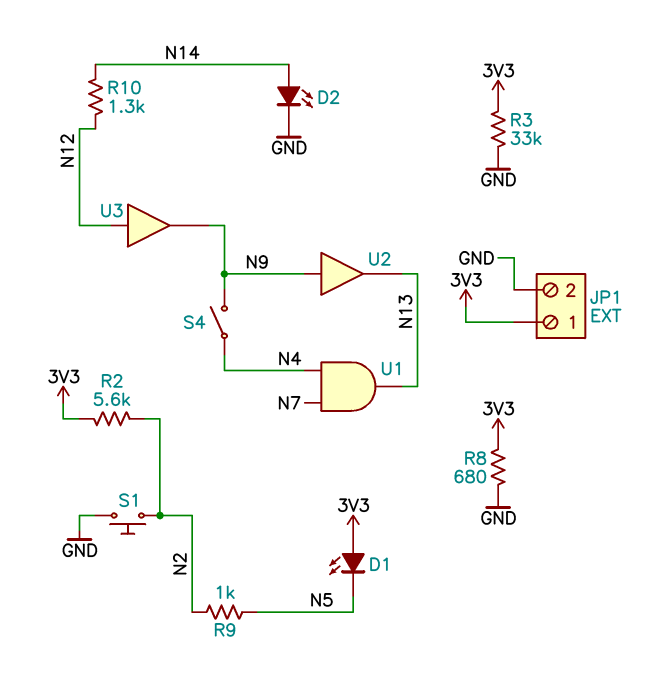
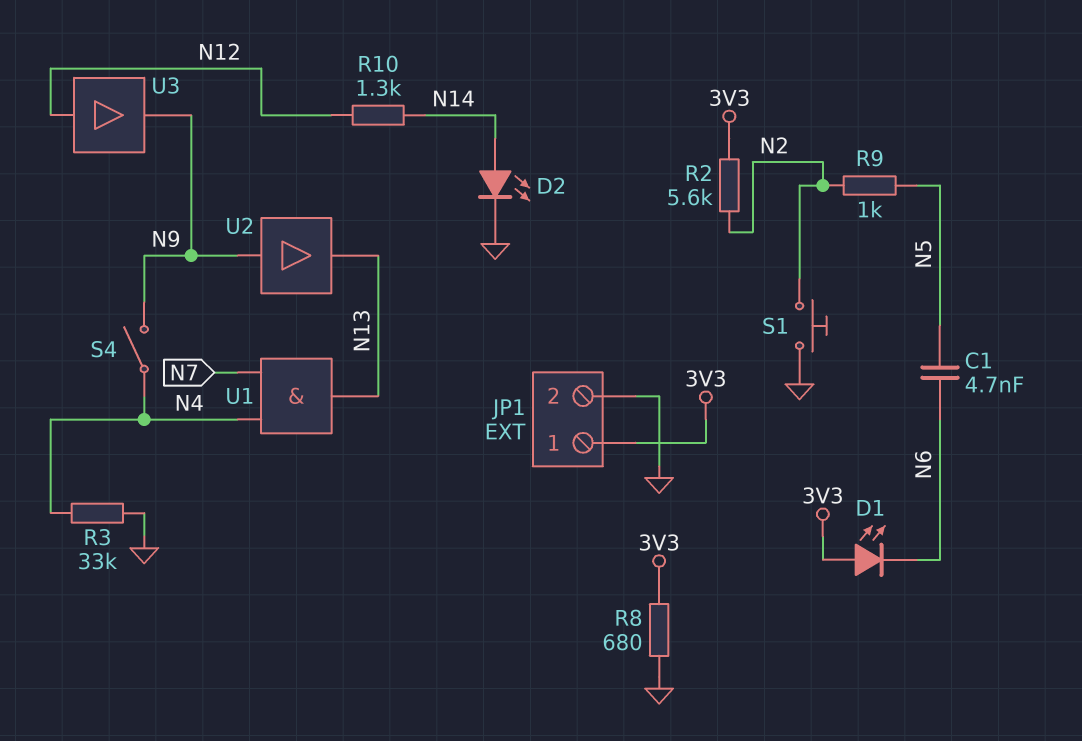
C1: none -> 4.7nF (N5, N6)
D1: LED (A 3V3, K N5) -> LED (A 3V3, K N6)
R3: 33k (3V3, GND) -> 33k (GND, N4)

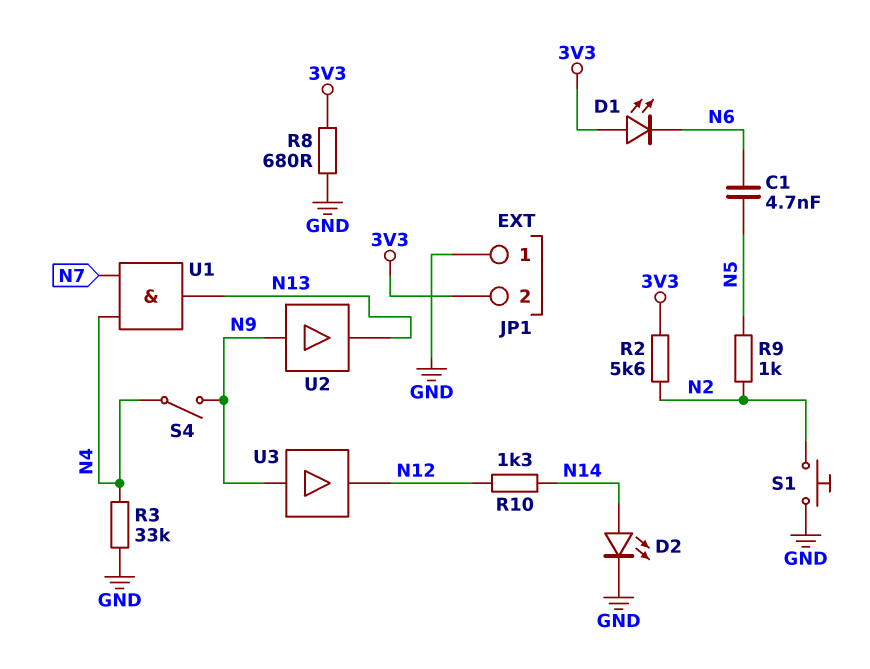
JP1 pin 1: 3V3 -> GND
JP1 pin 2: GND -> 3V3
U3: buffer (in N12, out N9) -> buffer (in N9, out N12)

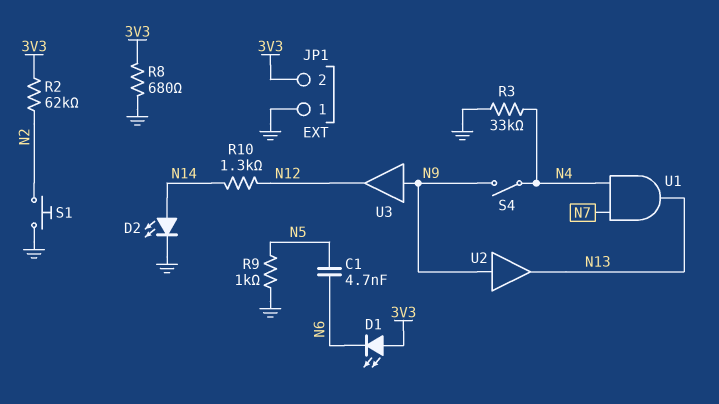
R2: 5.6k (3V3, N2) -> 62k (3V3, N2)
R9: 1k (N2, N5) -> 1k (GND, N5)

